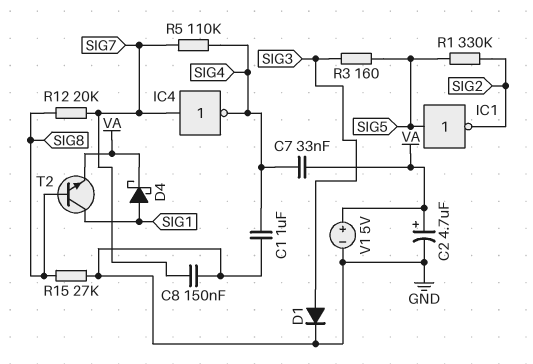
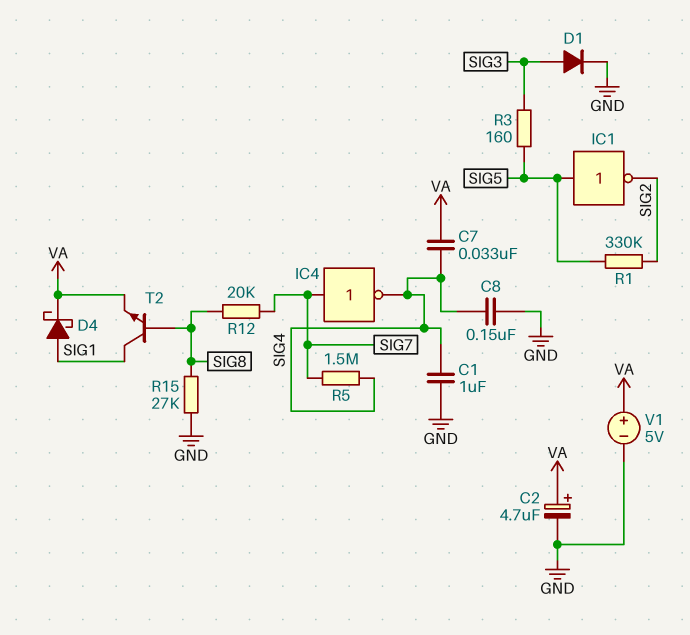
C8: 150nF (GND, SIG7) -> 150nF (GND, SIG4)
R5: 110k (SIG4, SIG7) -> 1.5M (SIG4, SIG7)

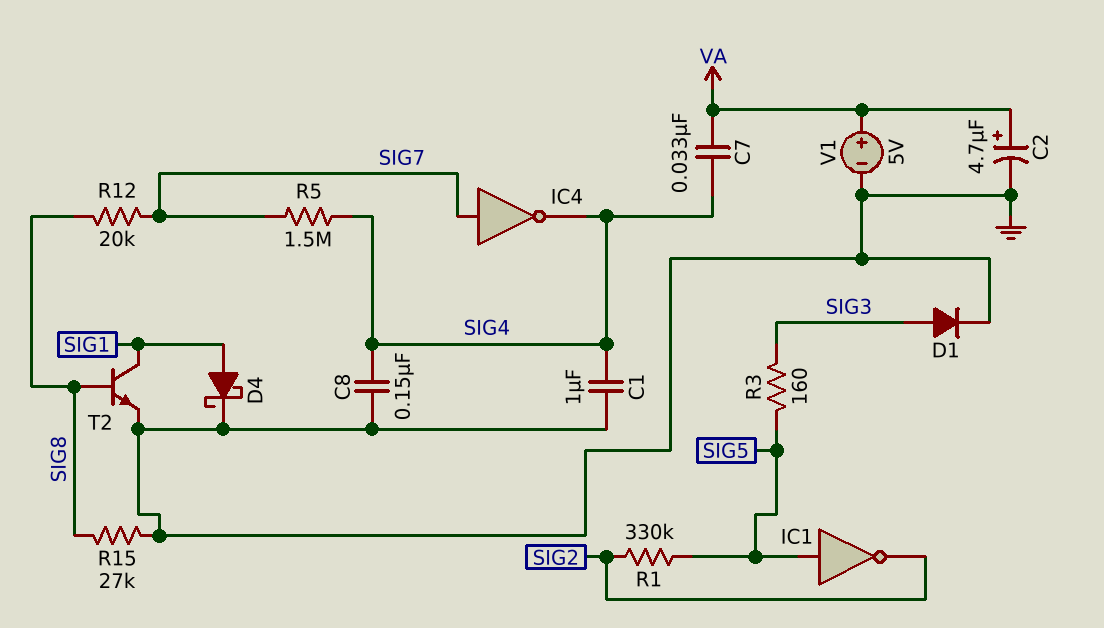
D4: schottky (A SIG1, K VA) -> schottky (A SIG1, K GND)
T2: NPN (B SIG8, C SIG1, E VA) -> NPN (B SIG8, C SIG1, E GND)

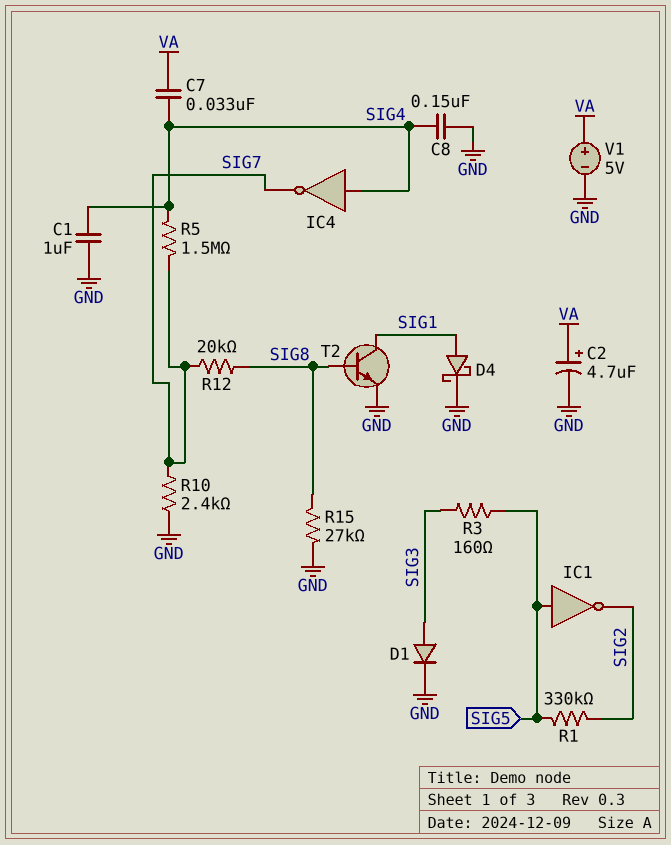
IC4: NOT (in SIG7, out SIG4) -> NOT (in SIG4, out SIG7)
R10: none -> 2.4k (GND, SIG7)

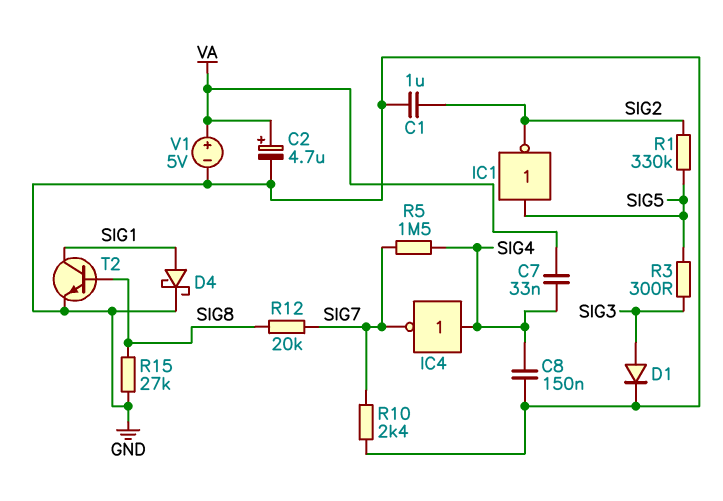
C1: 1uF (GND, SIG4) -> 1uF (GND, SIG2)
R3: 160 (SIG3, SIG5) -> 300 (SIG3, SIG5)

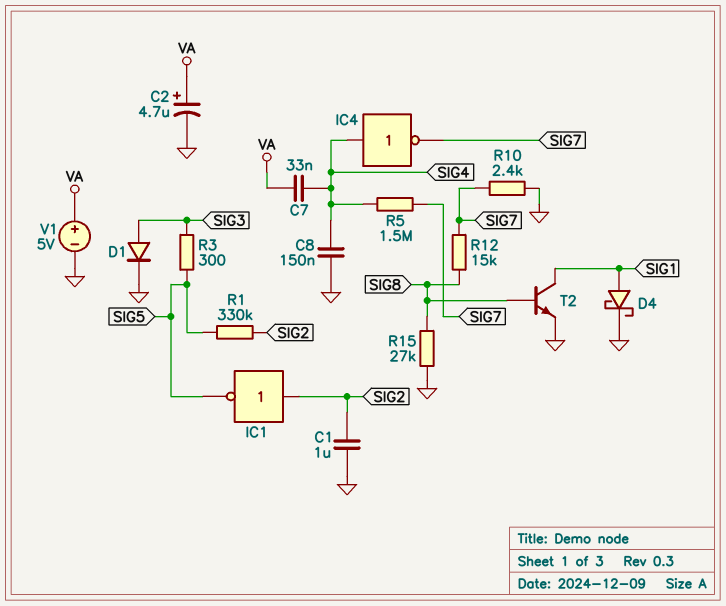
IC1: NOT (in SIG5, out SIG2) -> NOT (in SIG2, out SIG5)
R12: 20k (SIG7, SIG8) -> 15k (SIG7, SIG8)

